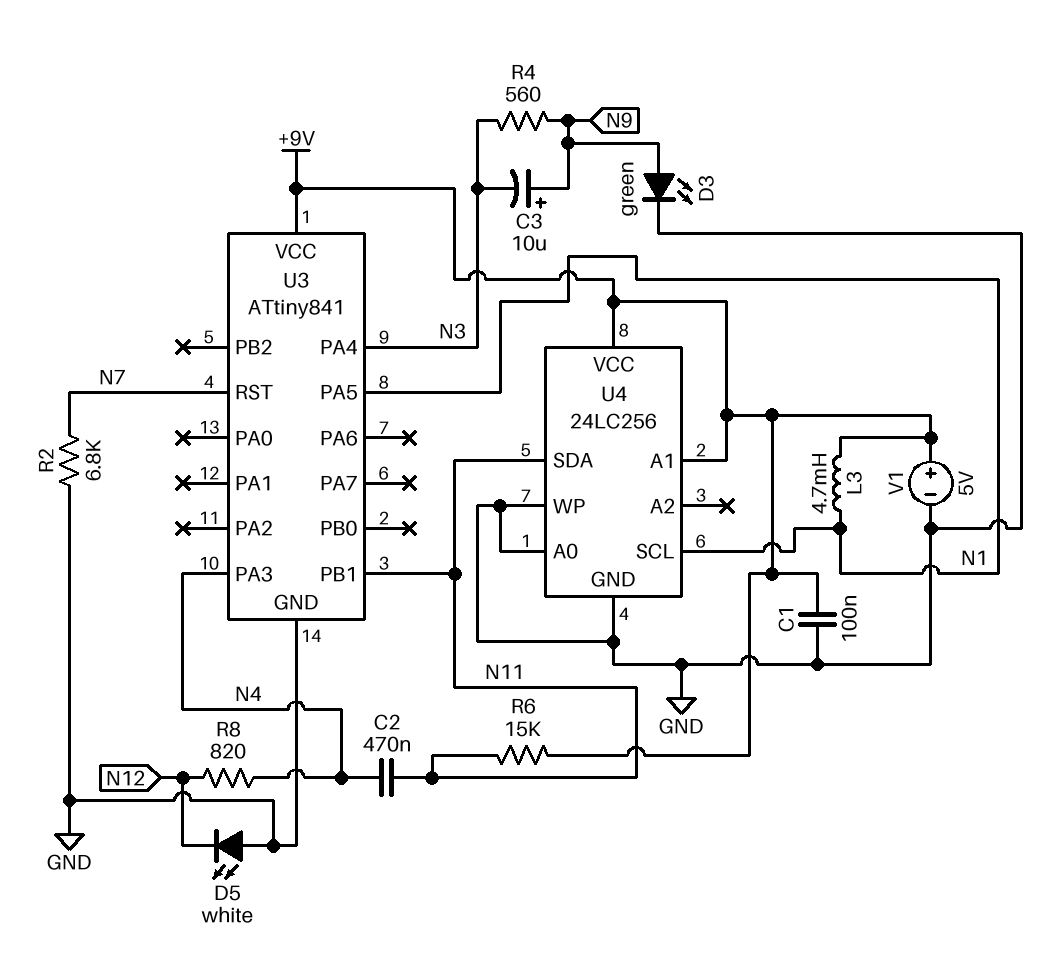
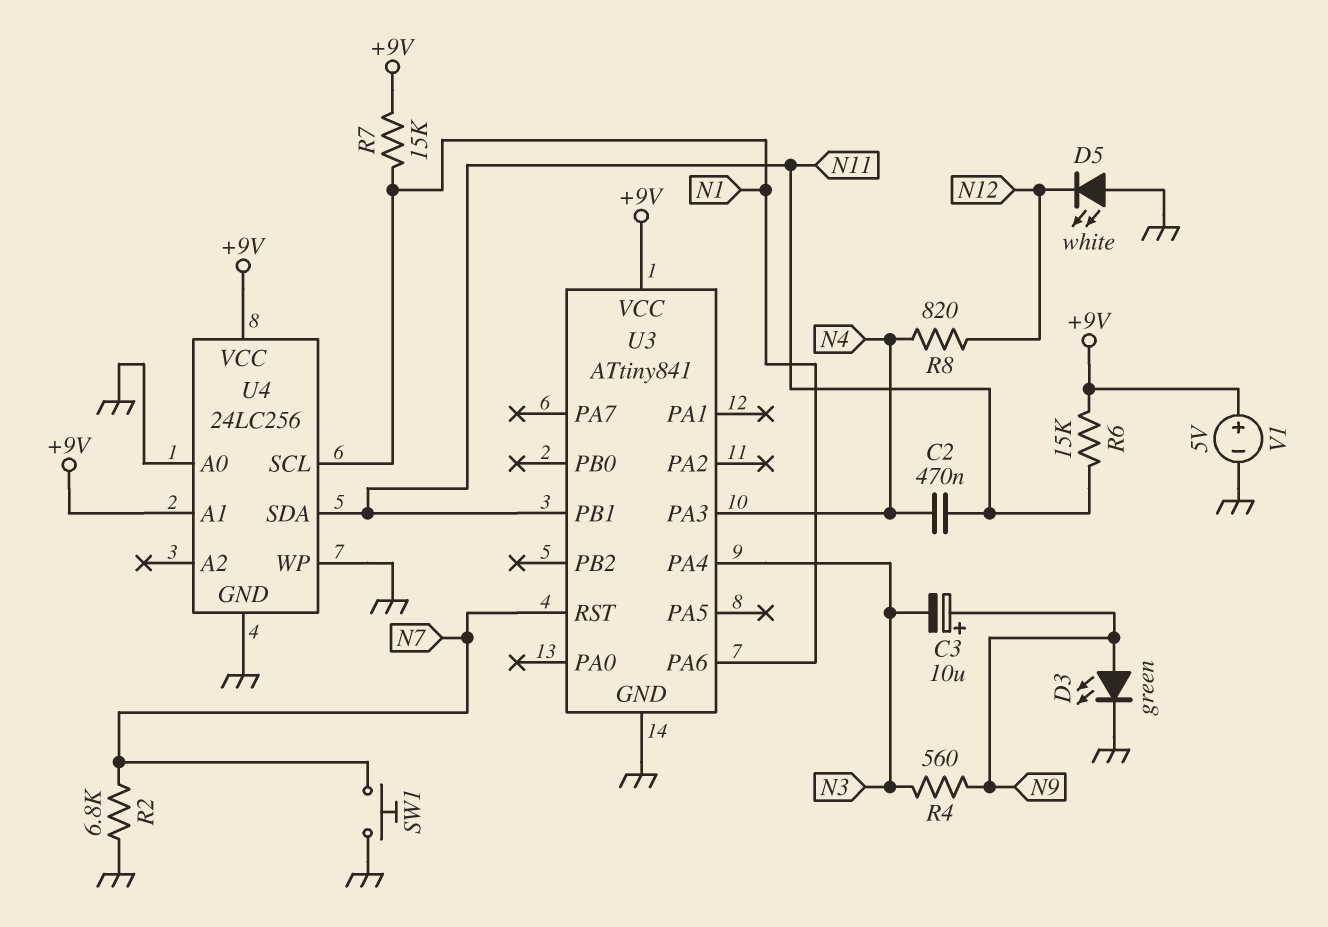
C1: 100nF (+9V, GND) -> none
L3: 4.7mH (+9V, N1) -> none
R7: none -> 15k (+9V, N1)
SW1: none -> button (GND, N7)
U3 pin PA5: N1 -> none
U3 pin PA6: none -> N1

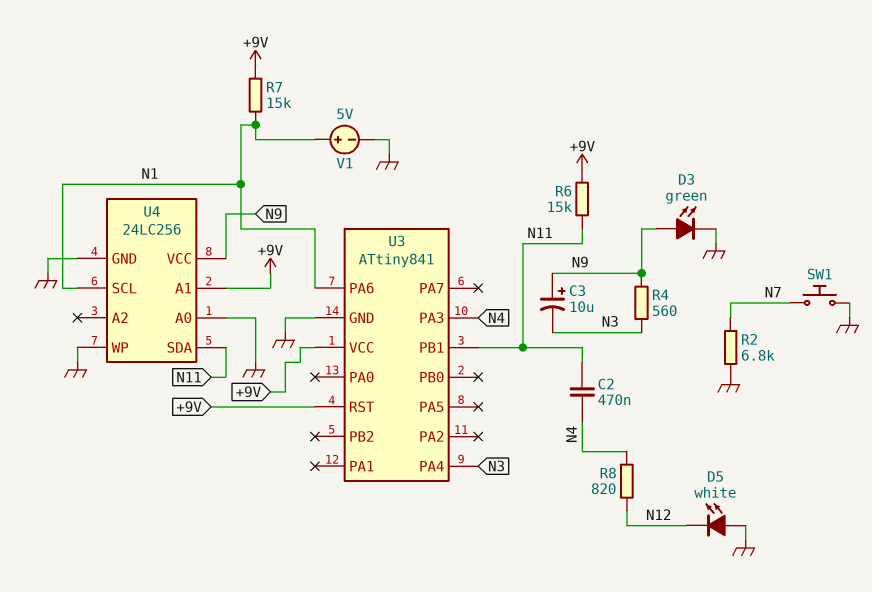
U3 pin RST: N7 -> +9V
U4 pin VCC: +9V -> N9
V1: 5V (plus +9V, minus GND) -> 5V (plus N1, minus GND)

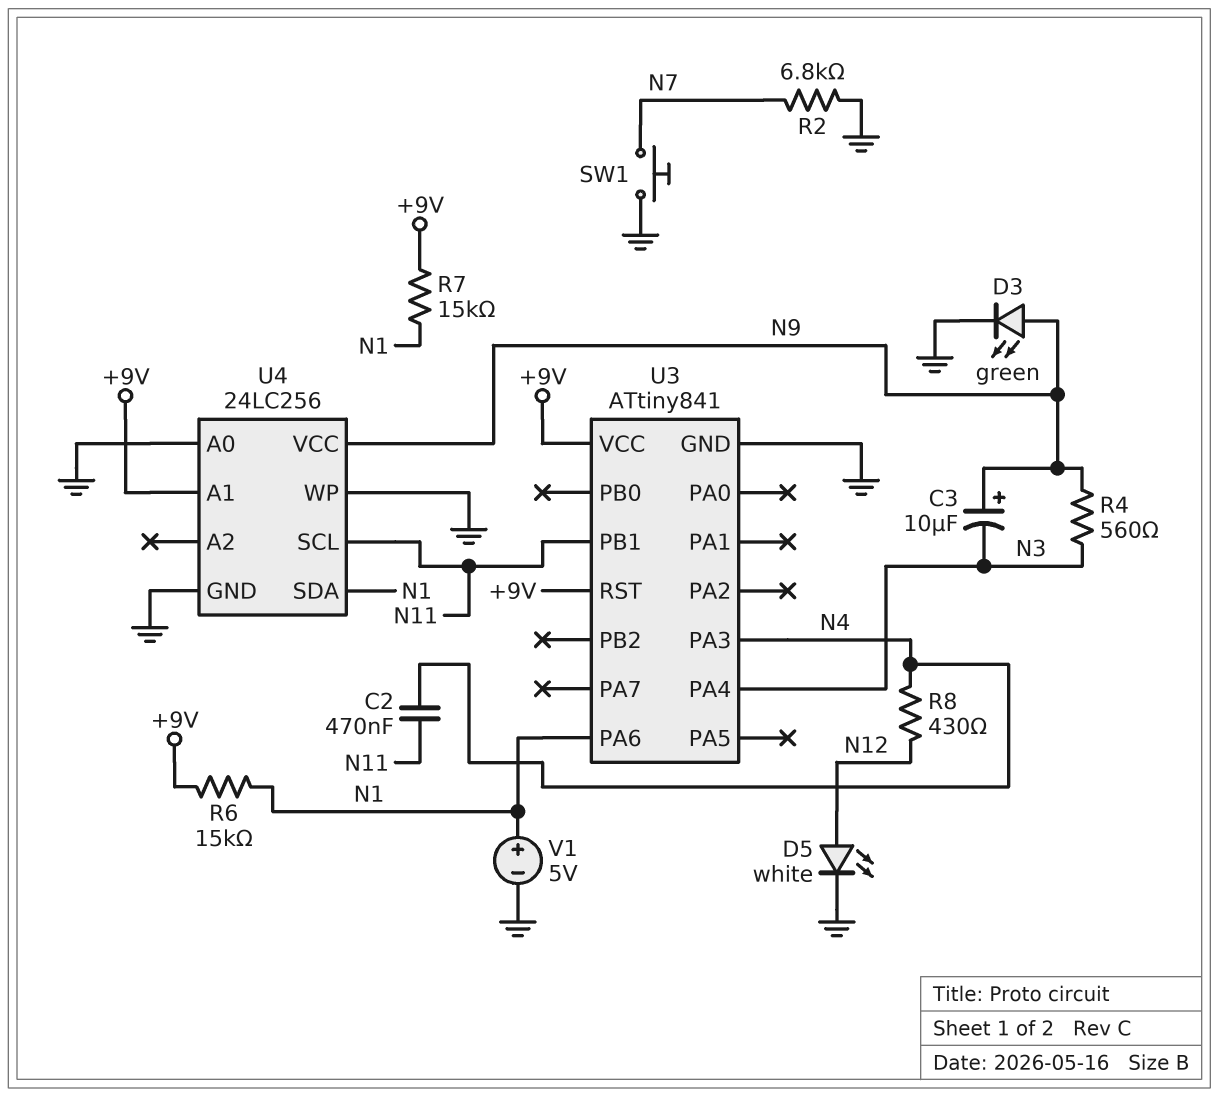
D5: LED white (A GND, K N12) -> LED white (A N12, K GND)
R6: 15k (+9V, N11) -> 15k (+9V, N1)
R8: 820 (N4, N12) -> 430 (N4, N12)
U4 pin SCL: N1 -> N11
U4 pin SDA: N11 -> N1

